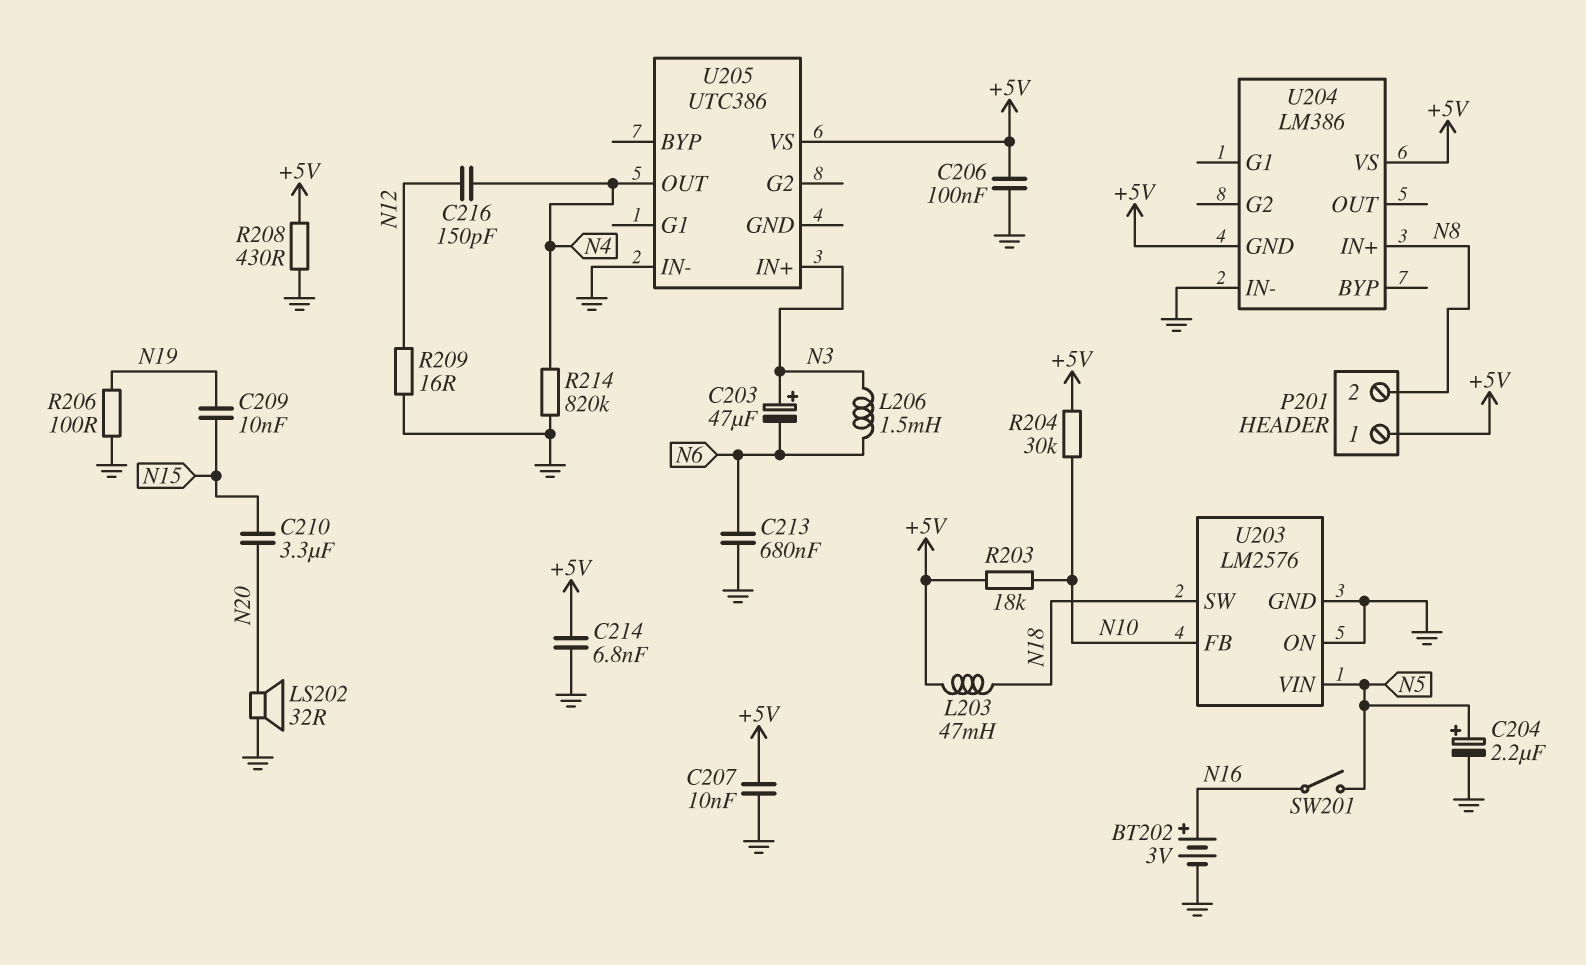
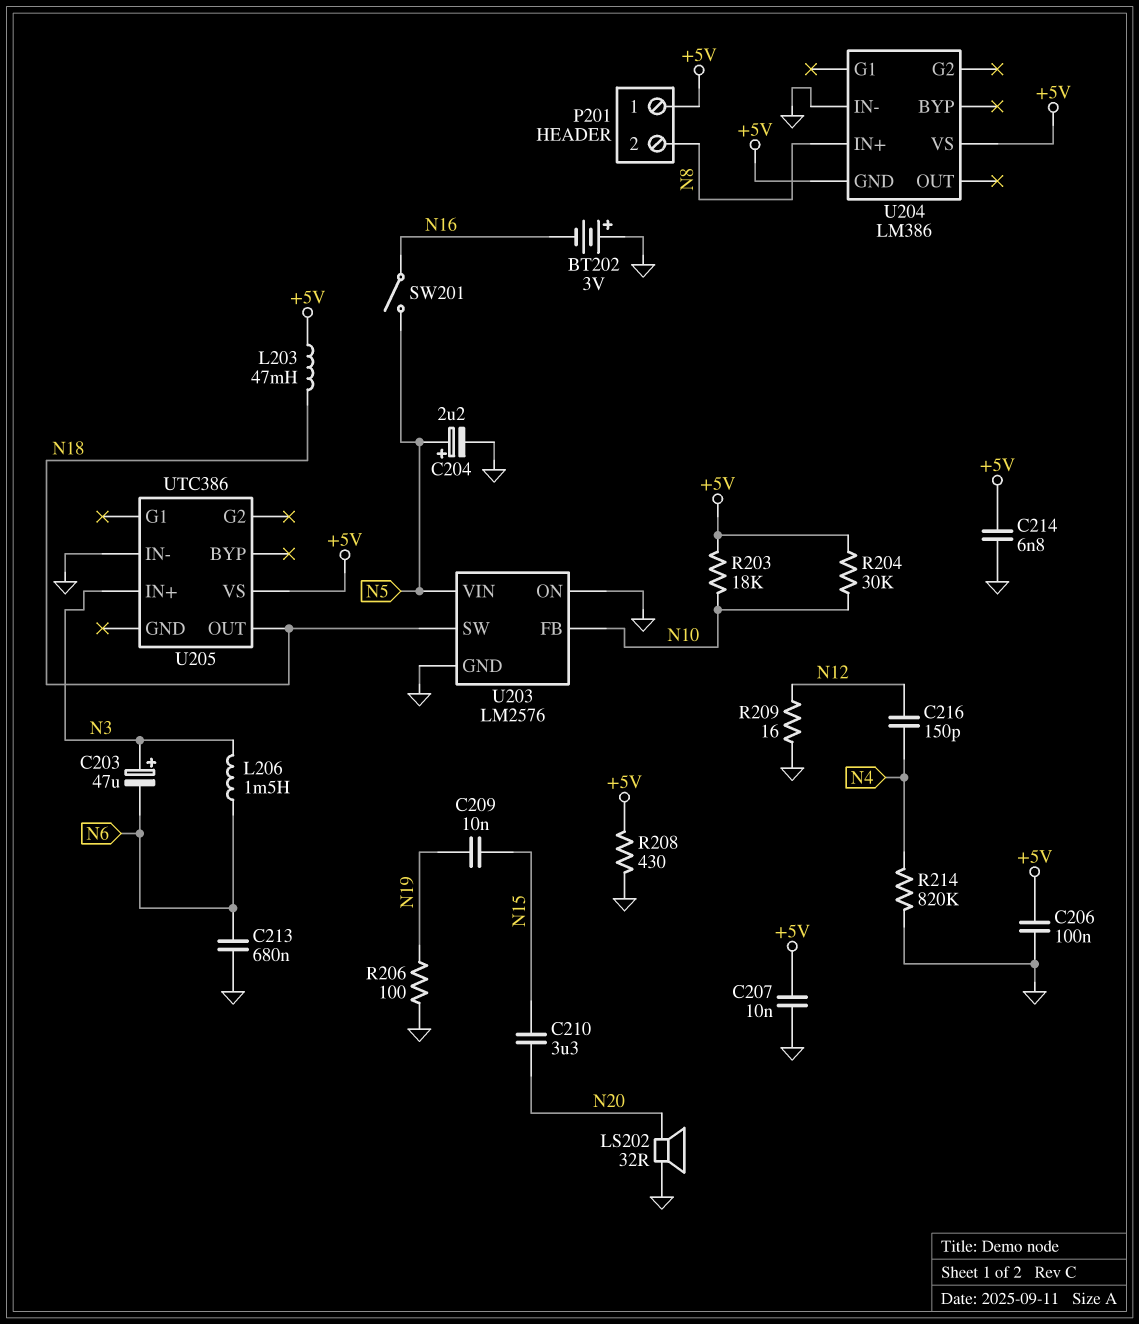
BT202: 3V (plus N16, minus GND) -> 3V (plus GND, minus N16)
U205 pin OUT: N4 -> N18

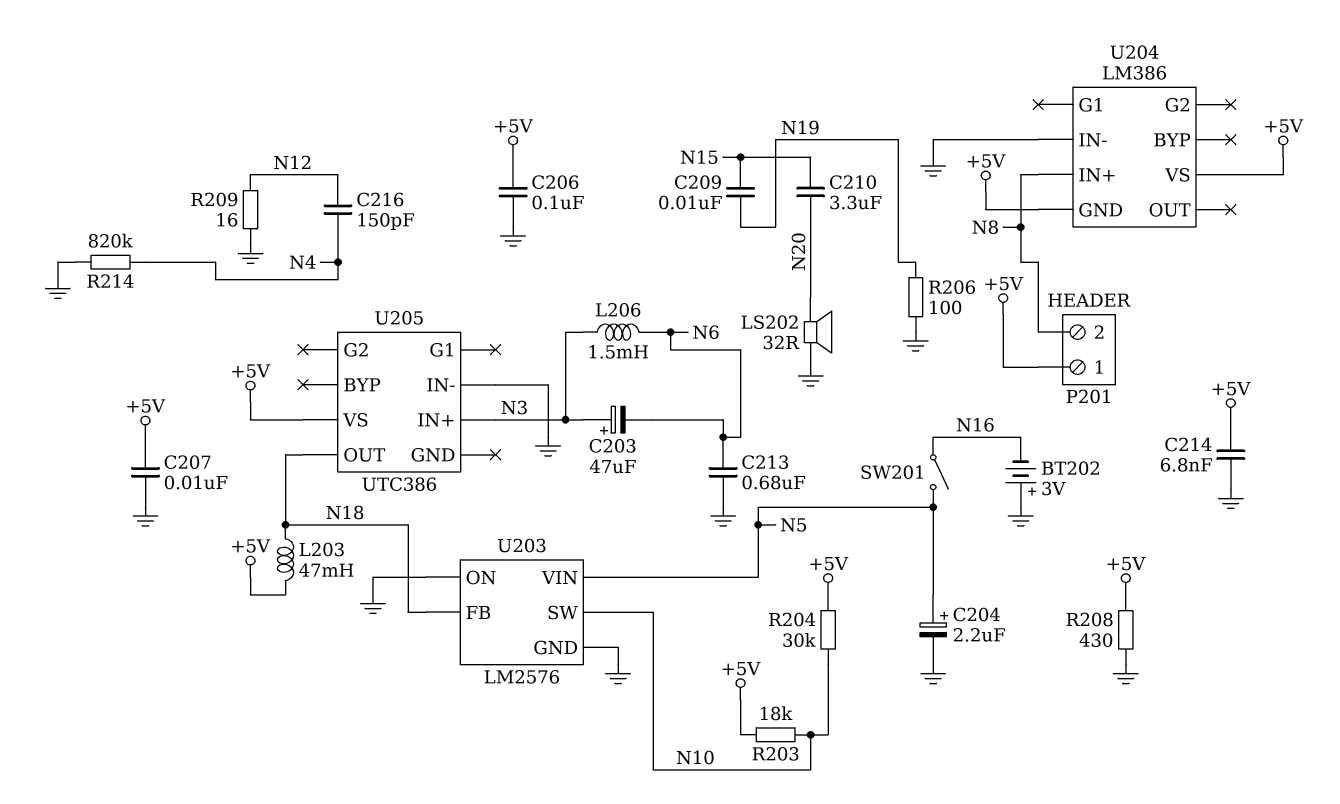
U203 pin FB: N10 -> N18
U203 pin SW: N18 -> N10

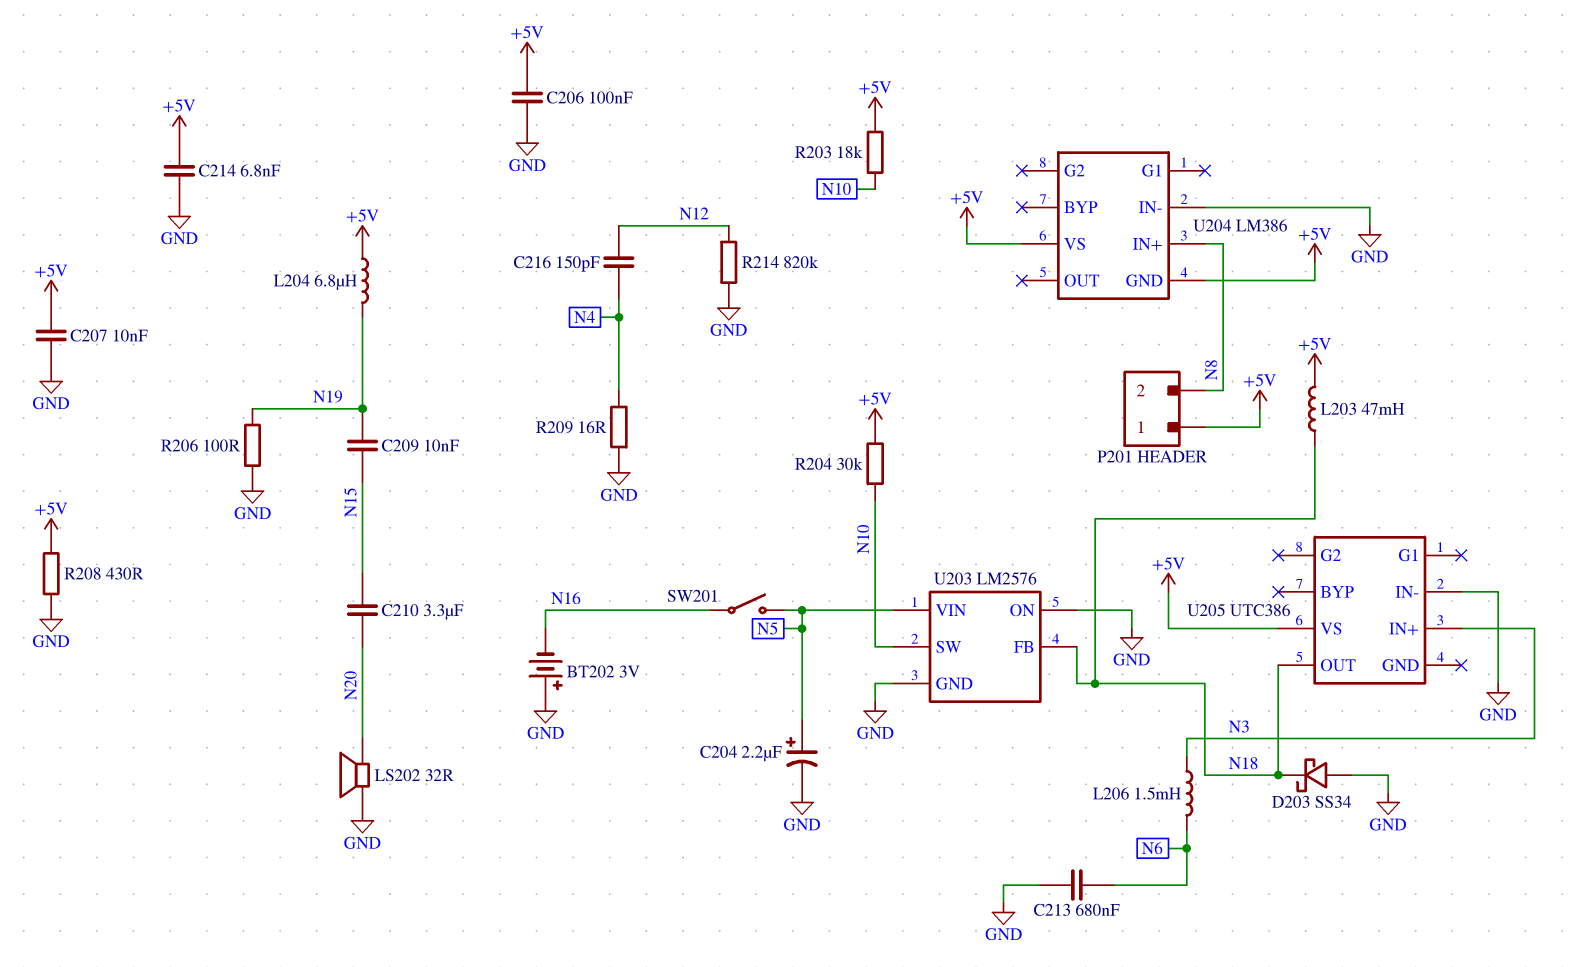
C203: 47uF (plus N3, minus N6) -> none
D203: none -> schottky SS34 (A GND, K N18)
L204: none -> 6.8uH (+5V, N19)
R209: 16 (GND, N12) -> 16 (GND, N4)
R214: 820k (GND, N4) -> 820k (GND, N12)

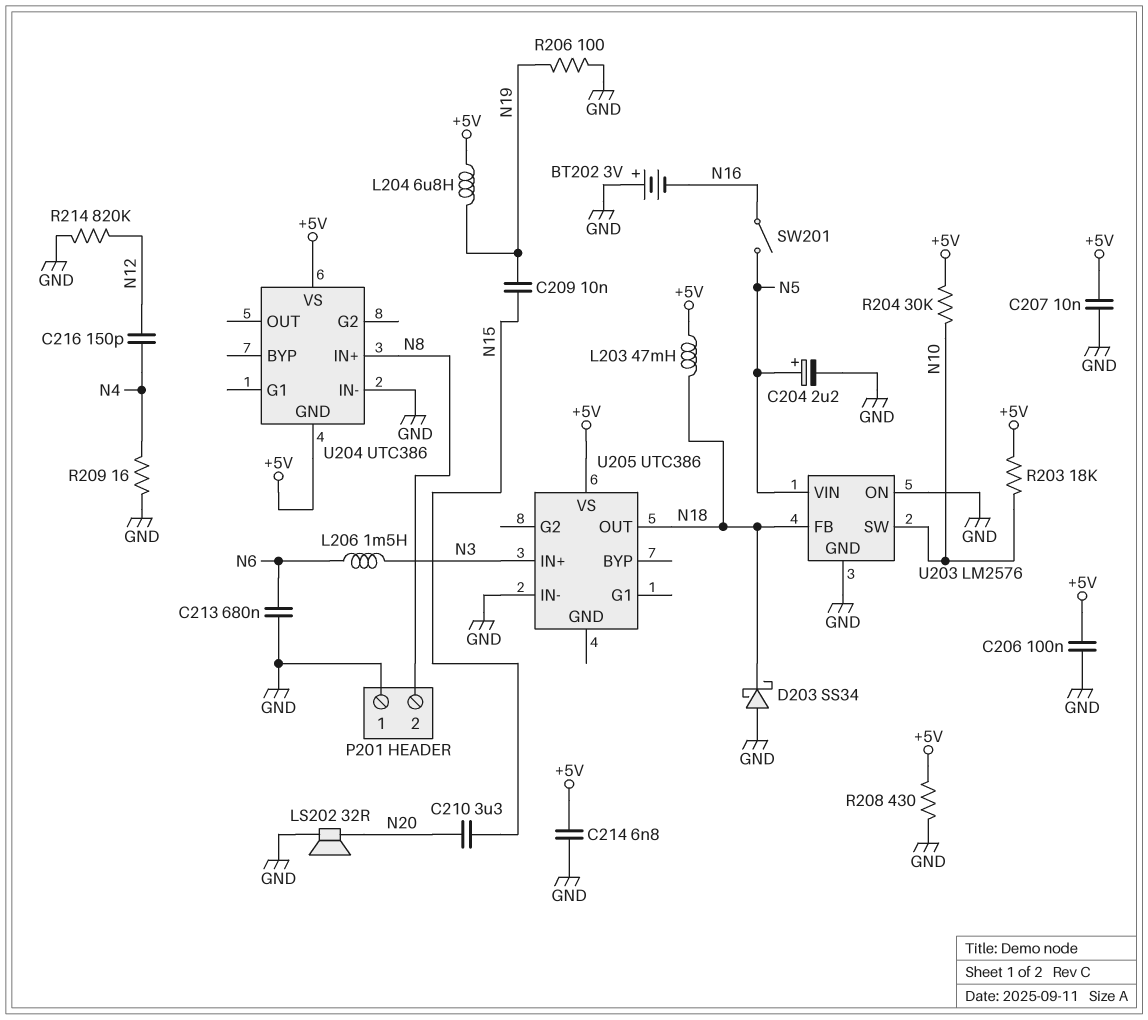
P201 pin 1: +5V -> GND
U204: LM386 -> UTC386

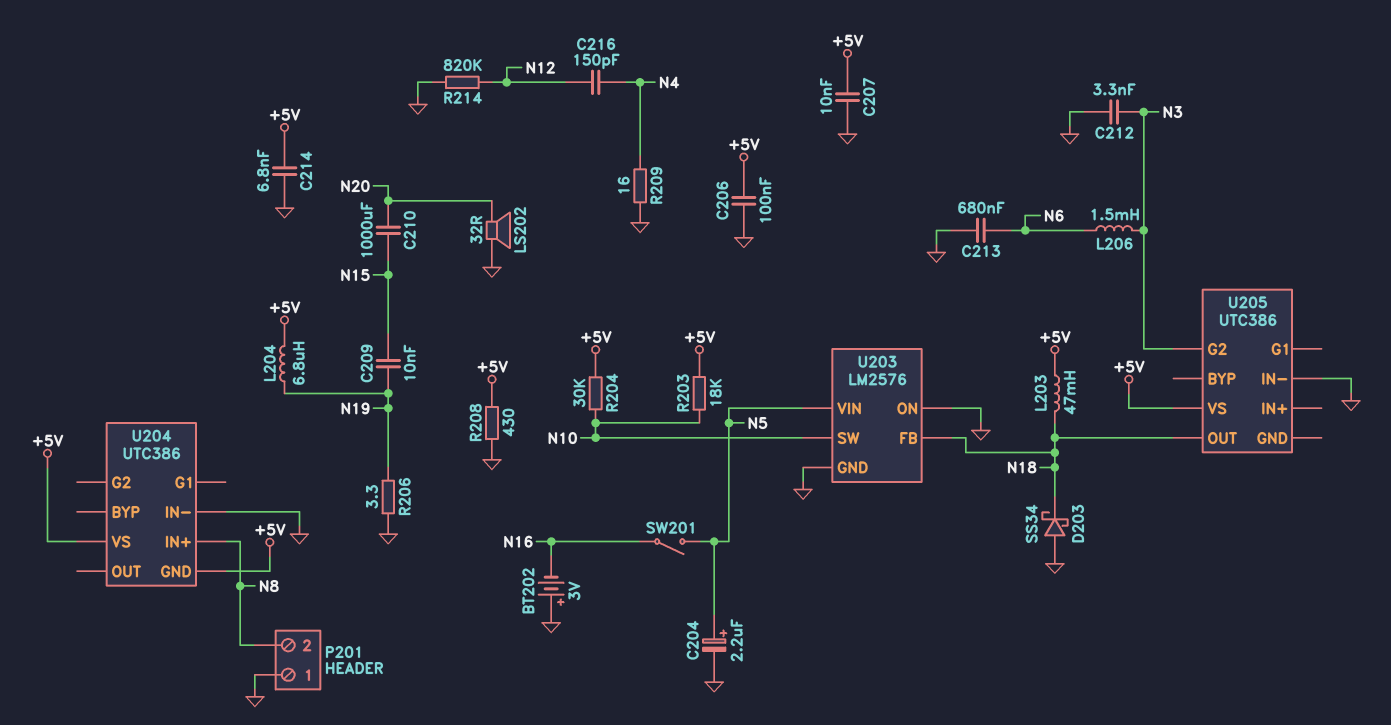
C210: 3.3uF (N15, N20) -> 1000uF (N15, N20)
C212: none -> 3.3nF (GND, N3)
R206: 100 (GND, N19) -> 3.3 (GND, N19)
U205 pin G2: none -> N3
U205 pin IN+: N3 -> none

